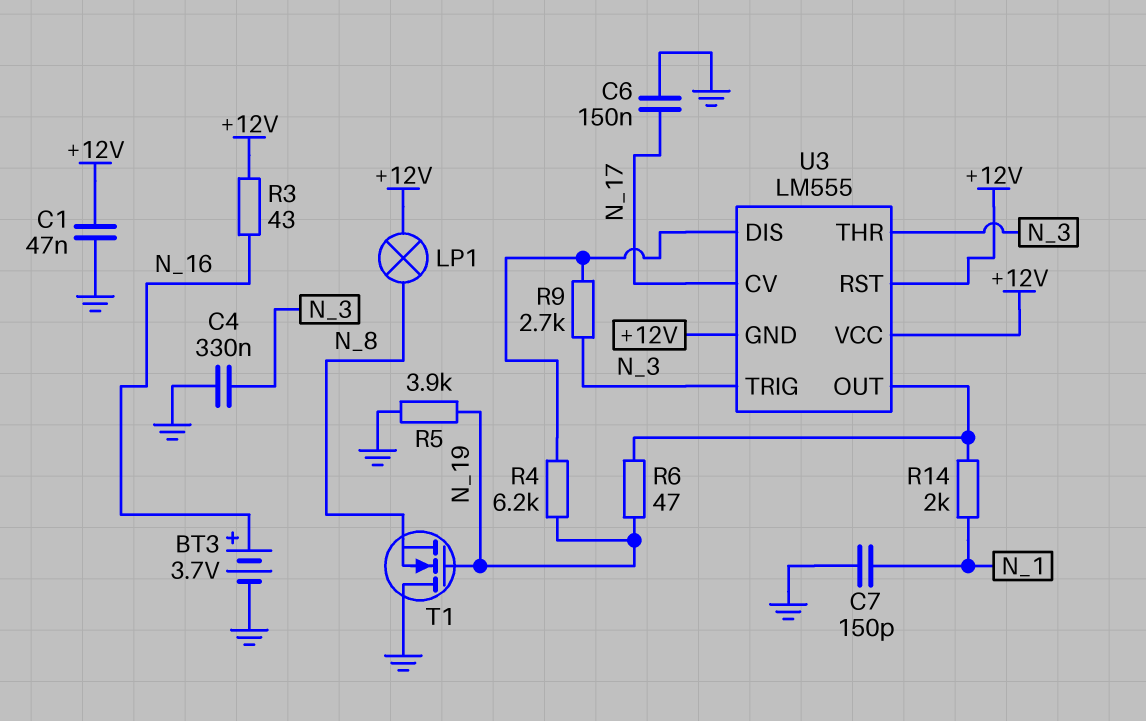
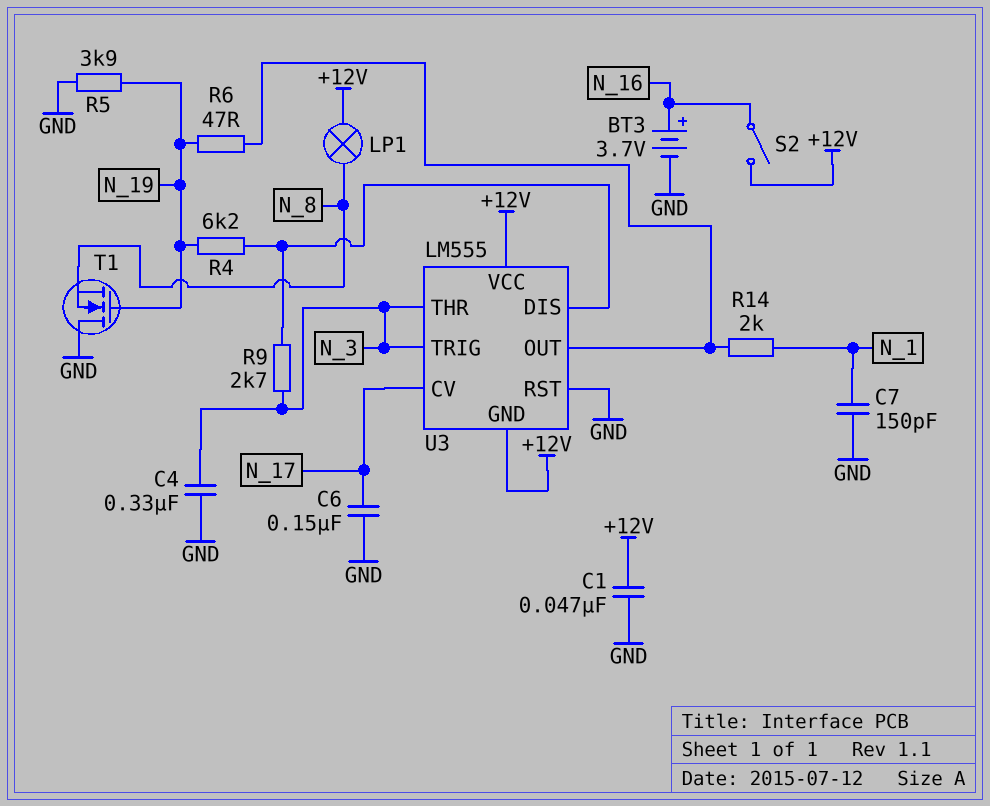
R3: 43 (+12V, N_16) -> none
S2: none -> switch (+12V, N_16)
U3 pin RST: +12V -> GND

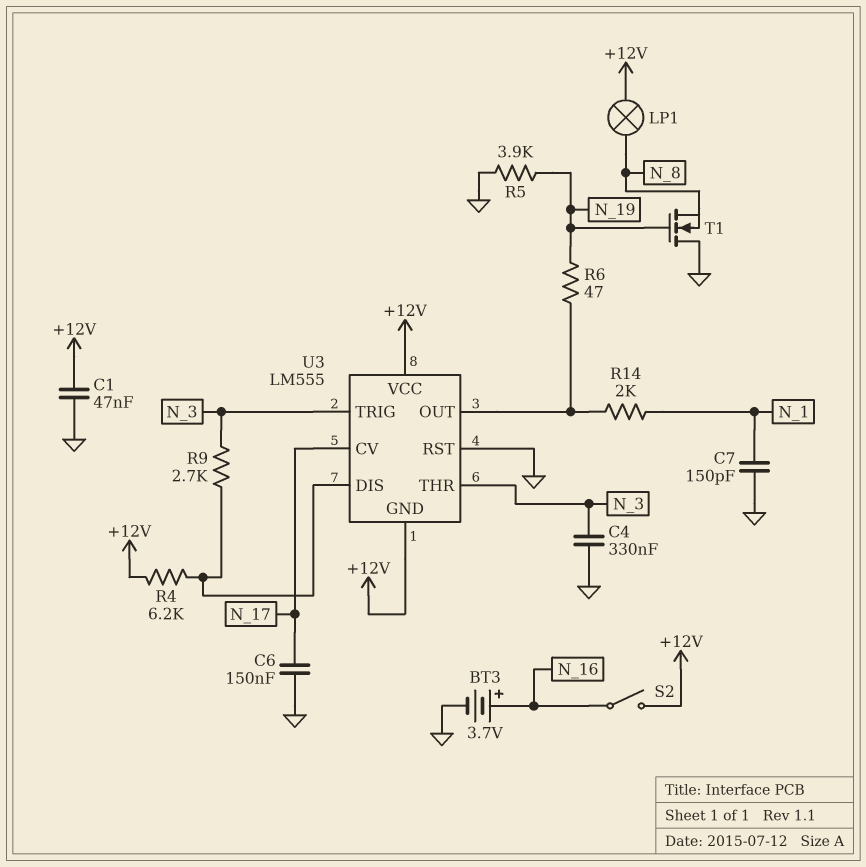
R4: 6.2k (N_19, U3/DIS) -> 6.2k (+12V, U3/DIS)

